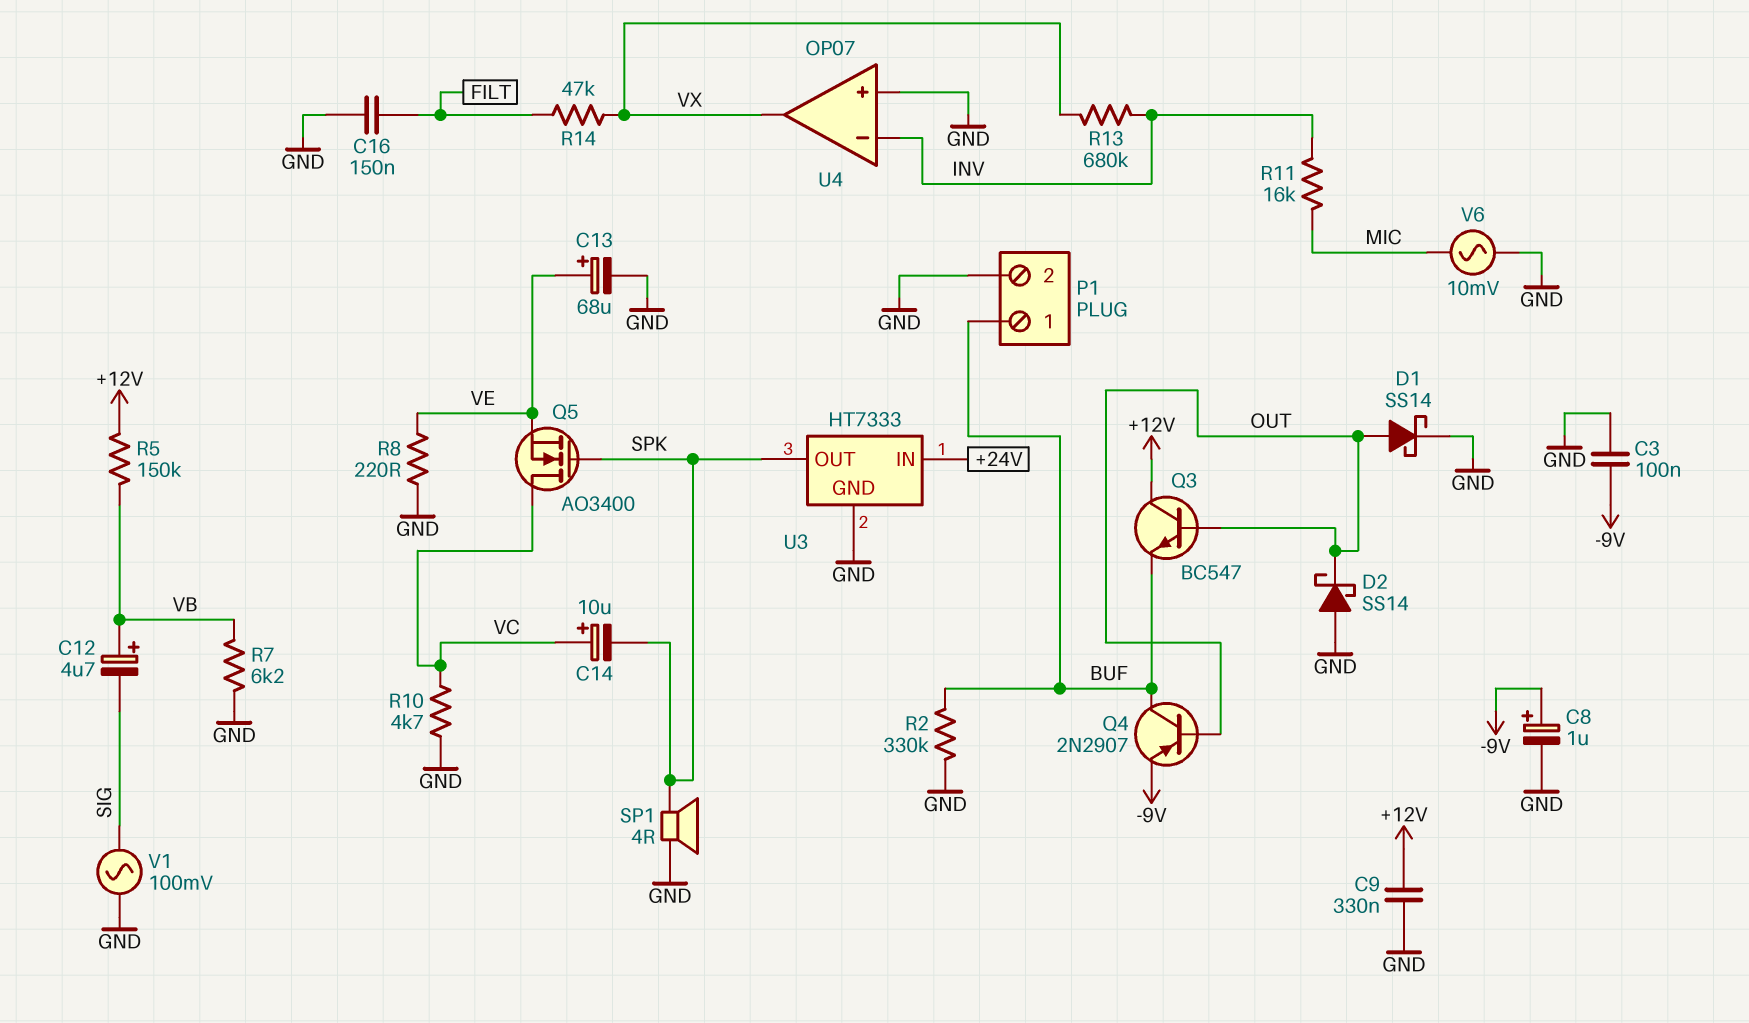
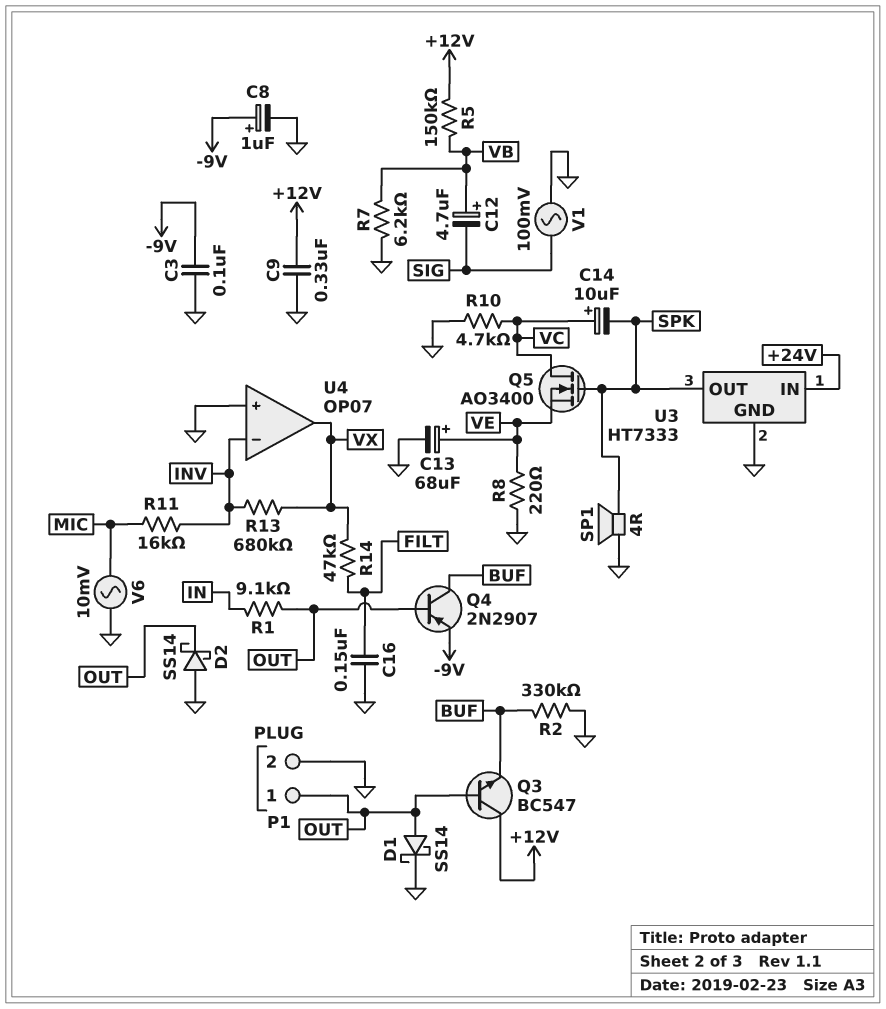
P1 pin 1: BUF -> OUT
R1: none -> 9.1k (IN, OUT)

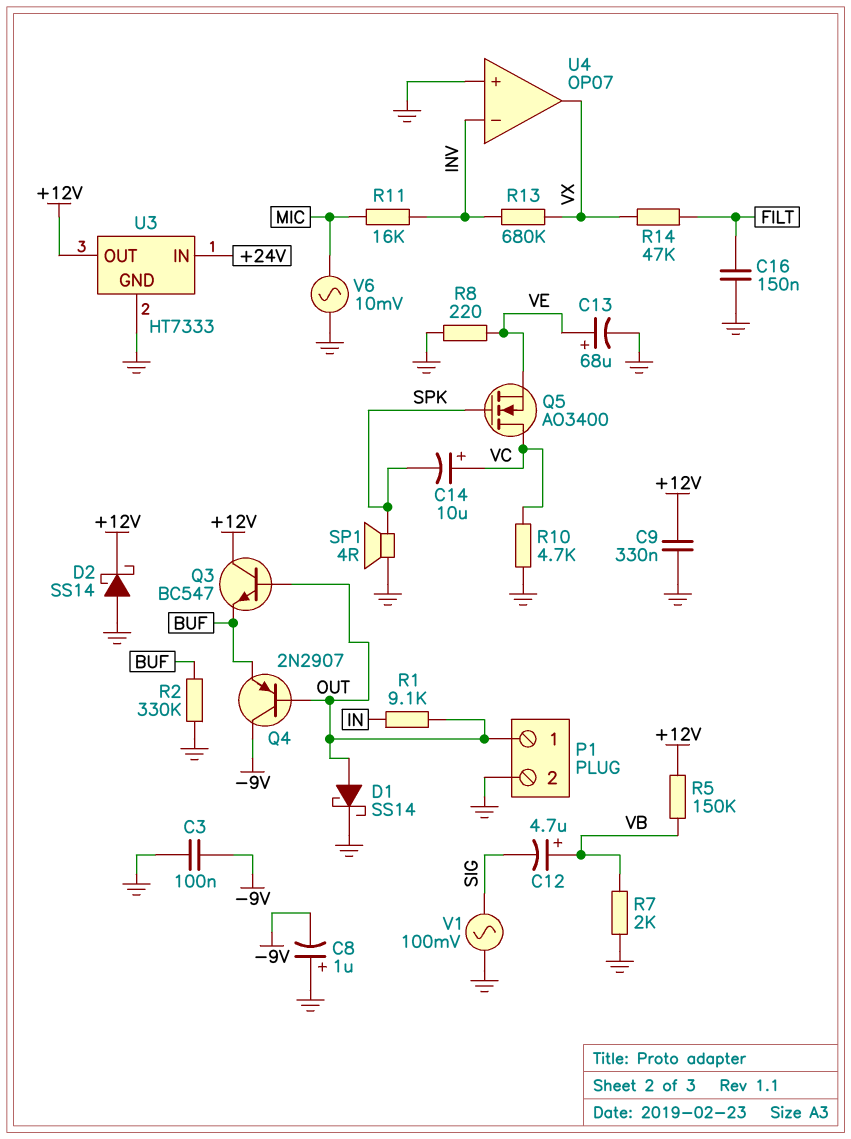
C8: 1uF (plus -9V, minus GND) -> 1uF (plus GND, minus -9V)
D2: schottky SS14 (A GND, K OUT) -> schottky SS14 (A GND, K +12V)
Q4: PNP 2N2907 (B OUT, C BUF, E -9V) -> PNP 2N2907 (B OUT, C -9V, E BUF)
R7: 6.2k (GND, VB) -> 2k (GND, VB)
U3 pin OUT: SPK -> +12V

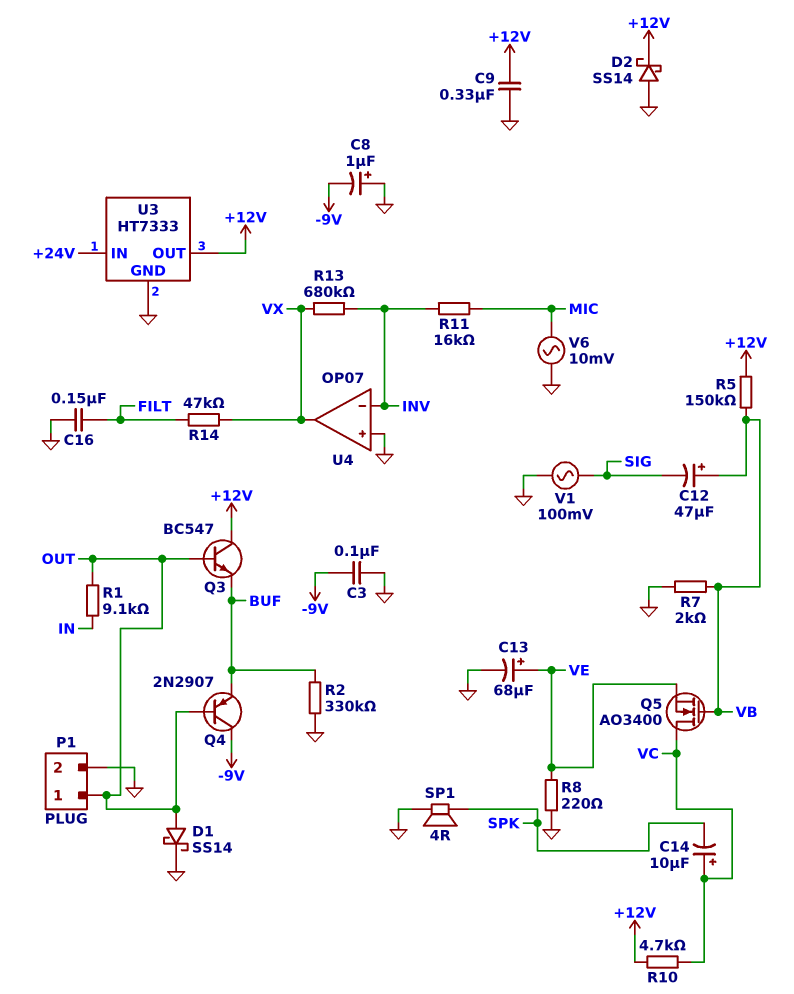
C12: 4.7uF (plus VB, minus SIG) -> 47uF (plus VB, minus SIG)
Q5: NMOS AO3400 (G SPK, D VC, S VE) -> NMOS AO3400 (G VB, D VC, S VE)
R10: 4.7k (GND, VC) -> 4.7k (+12V, VC)

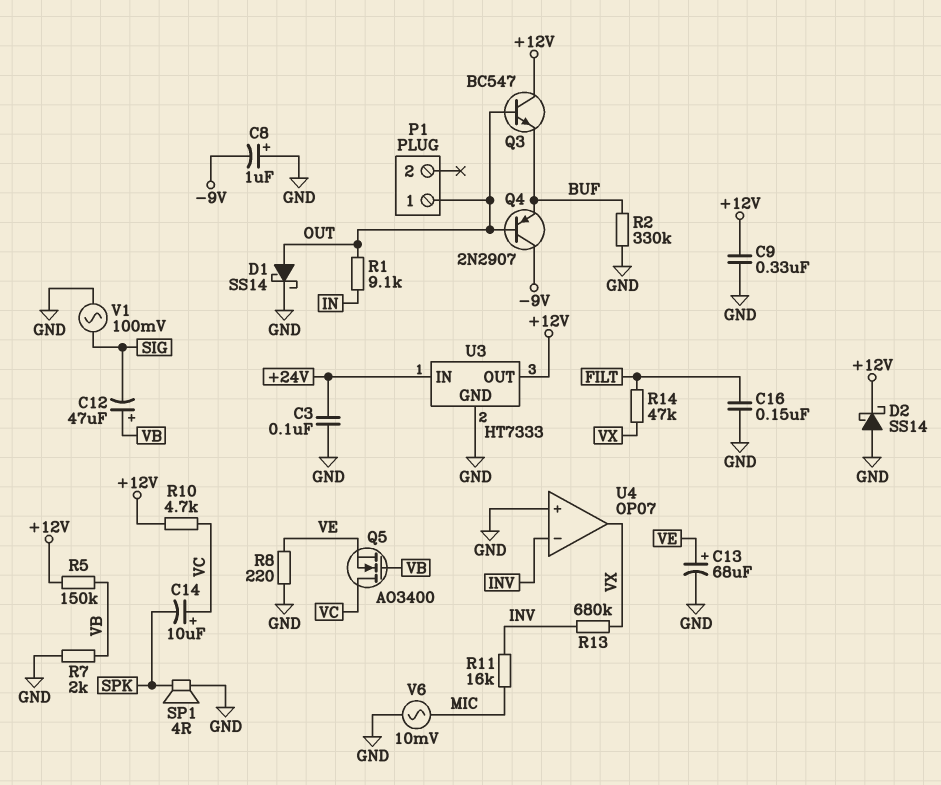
C3: 100nF (-9V, GND) -> 100nF (+24V, GND)
P1 pin 2: GND -> none

